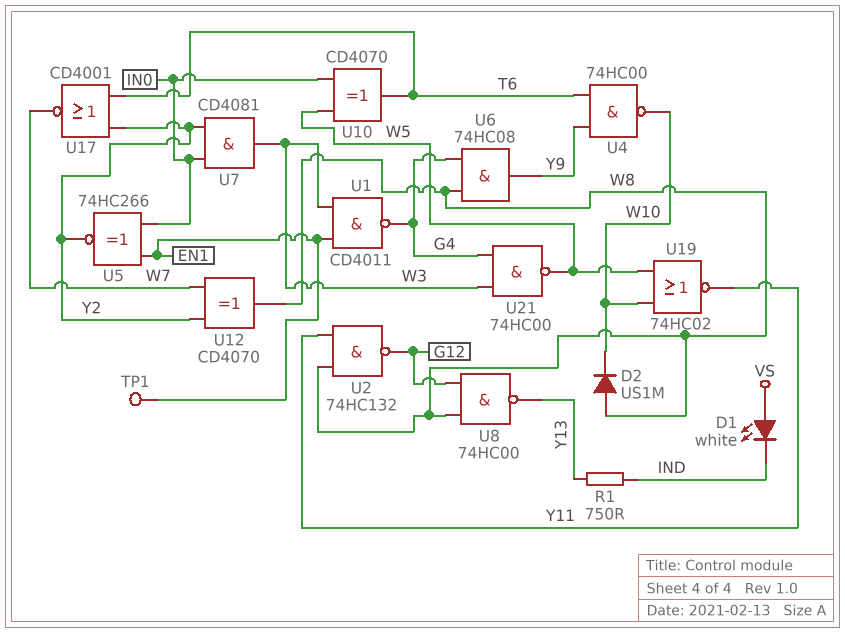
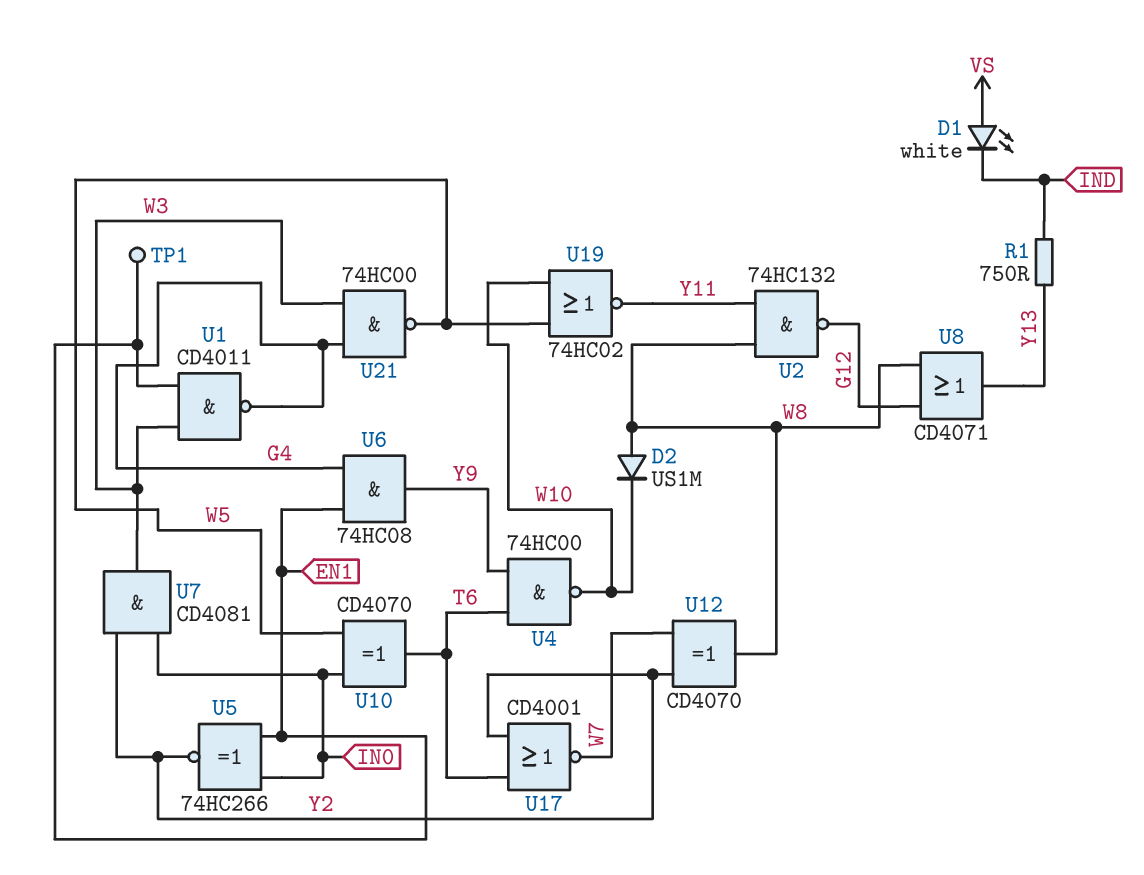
U6: AND 74HC08 (in G4, in W8, out Y9) -> AND 74HC08 (in EN1, in G4, out Y9)
U8: NAND 74HC00 (in G12, in W8, out Y13) -> OR CD4071 (in G12, in W8, out Y13)

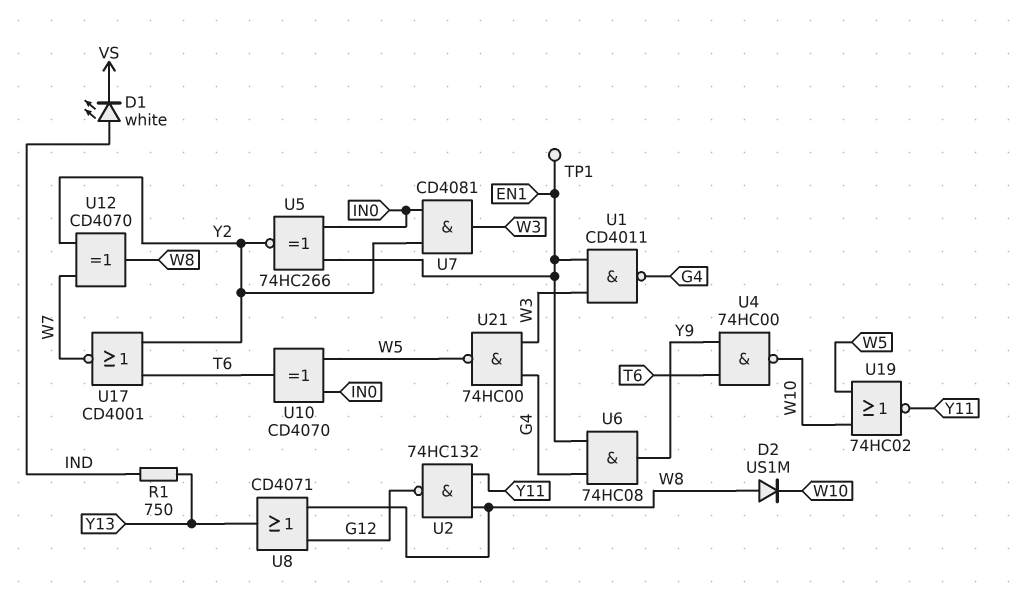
D1: LED white (A VS, K IND) -> LED white (A IND, K VS)

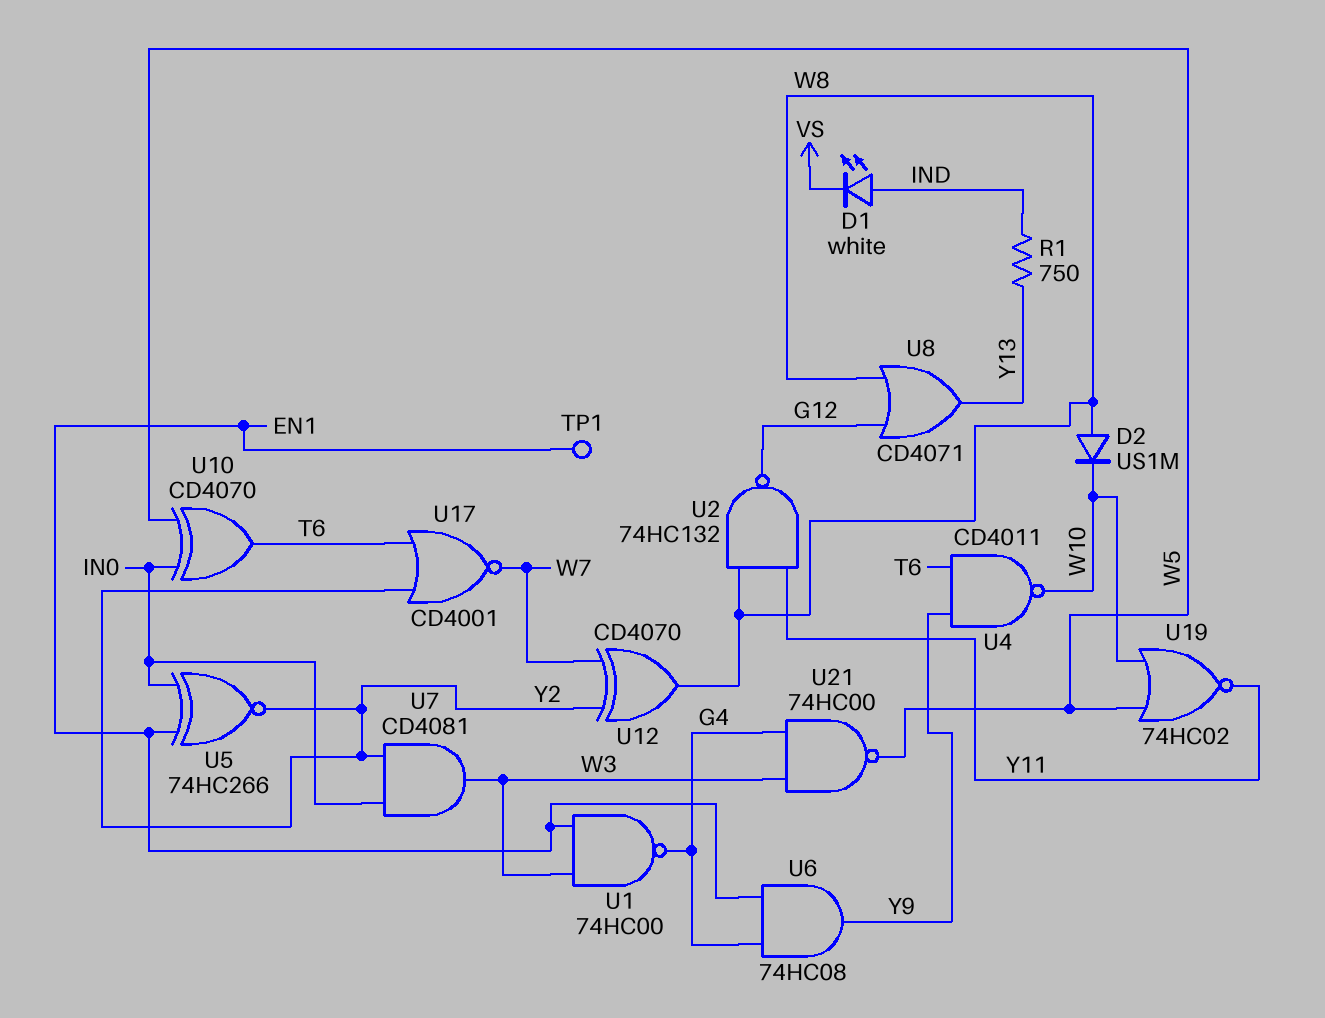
U1: NAND CD4011 (in EN1, in W3, out G4) -> NAND 74HC00 (in EN1, in W3, out G4)
U4: NAND 74HC00 (in T6, in Y9, out W10) -> NAND CD4011 (in T6, in Y9, out W10)

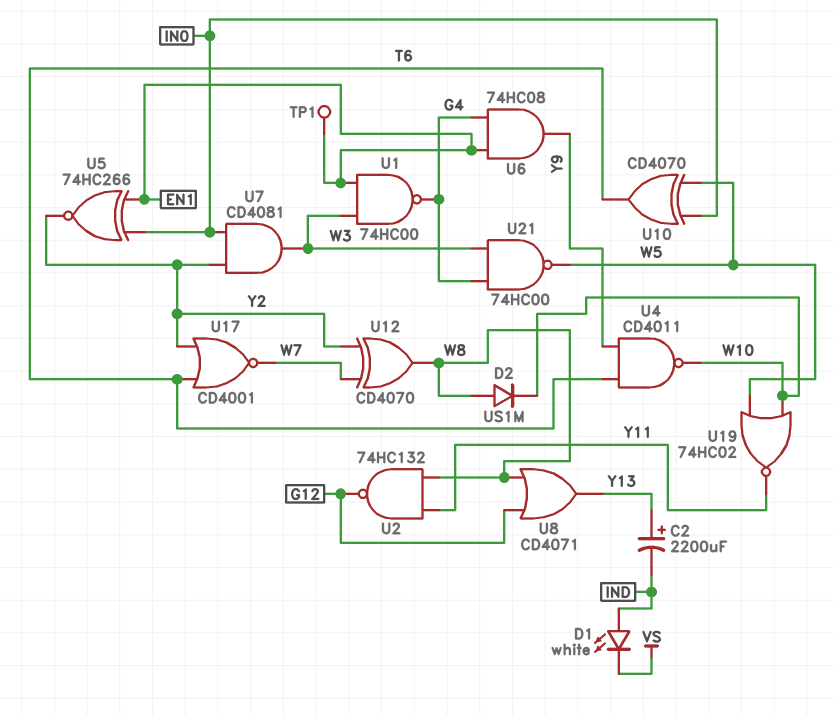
C2: none -> 2200uF (plus Y13, minus IND)
R1: 750 (IND, Y13) -> none

